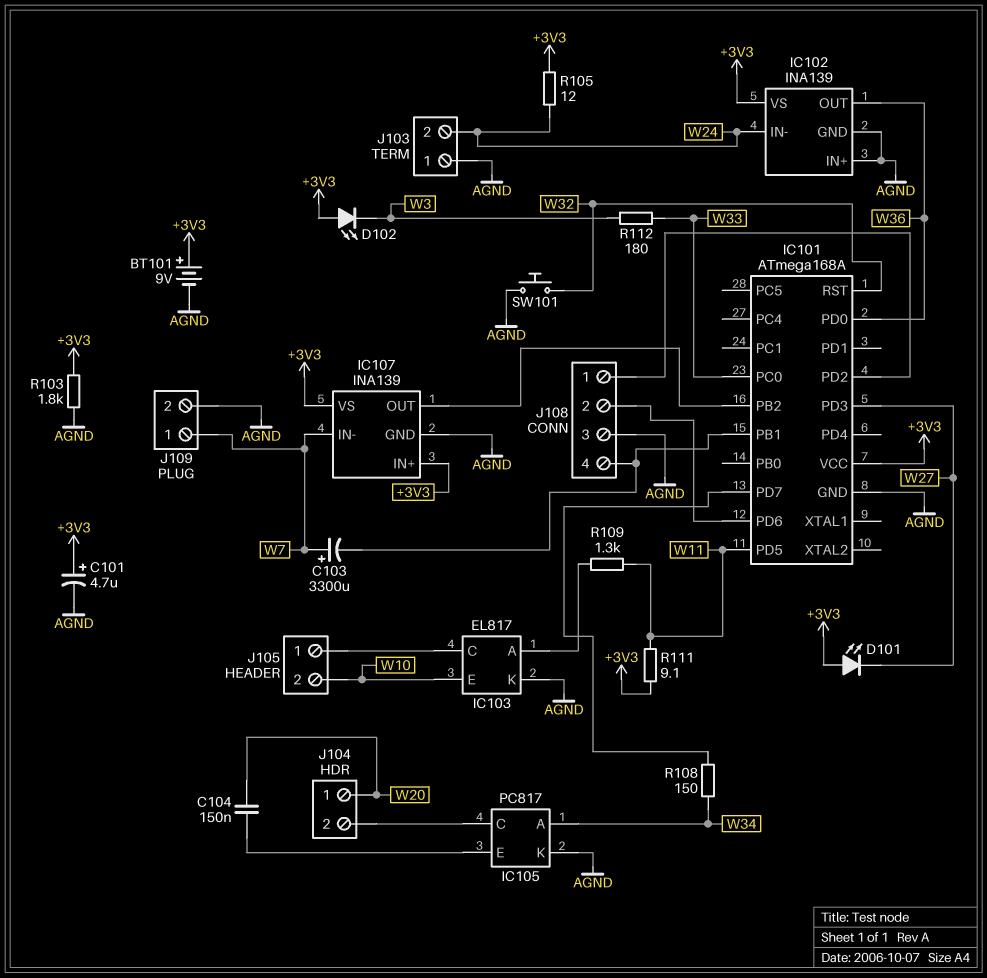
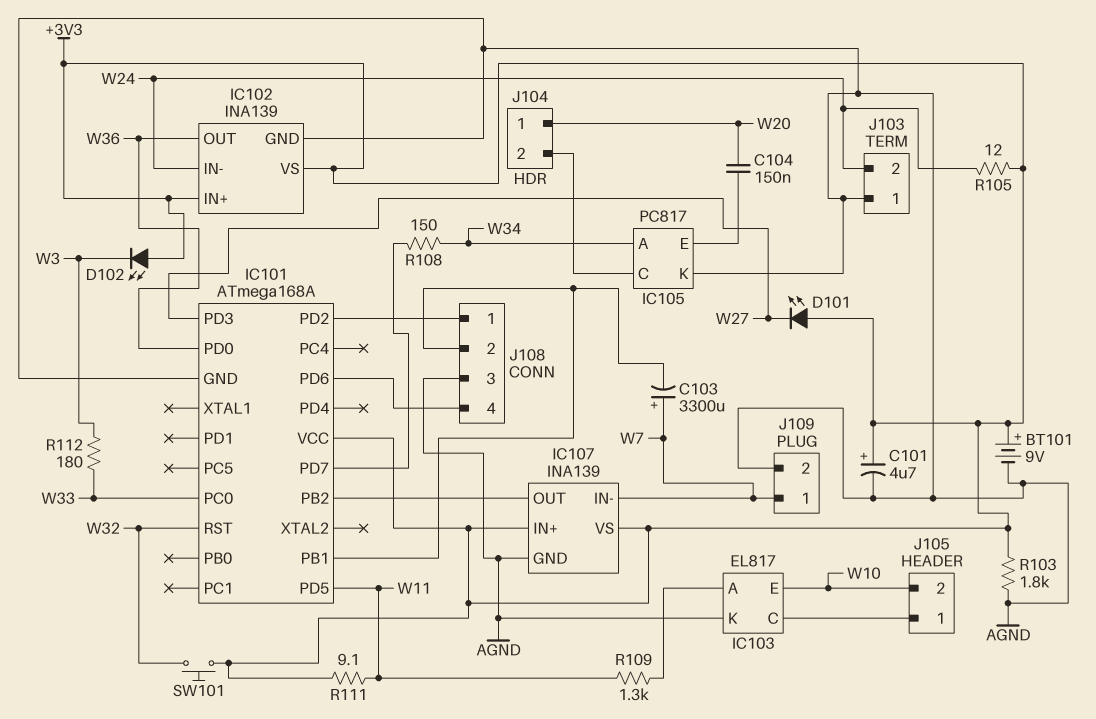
IC102 pin IN+: AGND -> +3V3
J108 pin 2: IC101/PD6 -> IC101/PB1
J108 pin 4: IC101/PB1 -> IC101/PD6
SW101: button (AGND, W32) -> button (+3V3, W32)

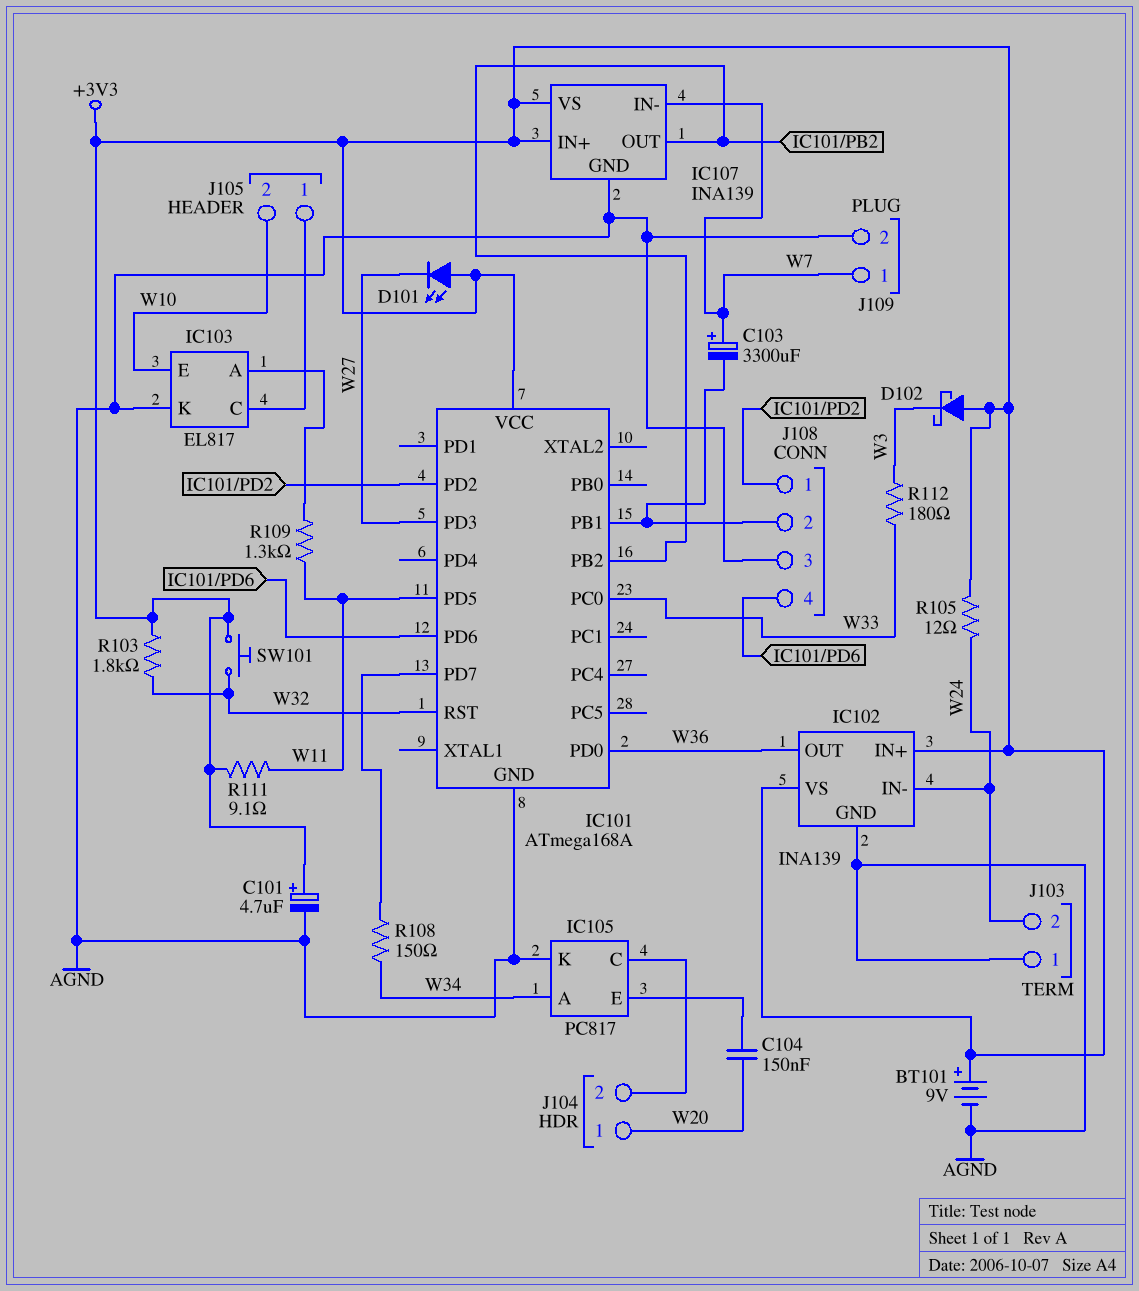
D102: LED (A +3V3, K W3) -> schottky (A +3V3, K W3)
R103: 1.8k (+3V3, AGND) -> 1.8k (+3V3, W32)

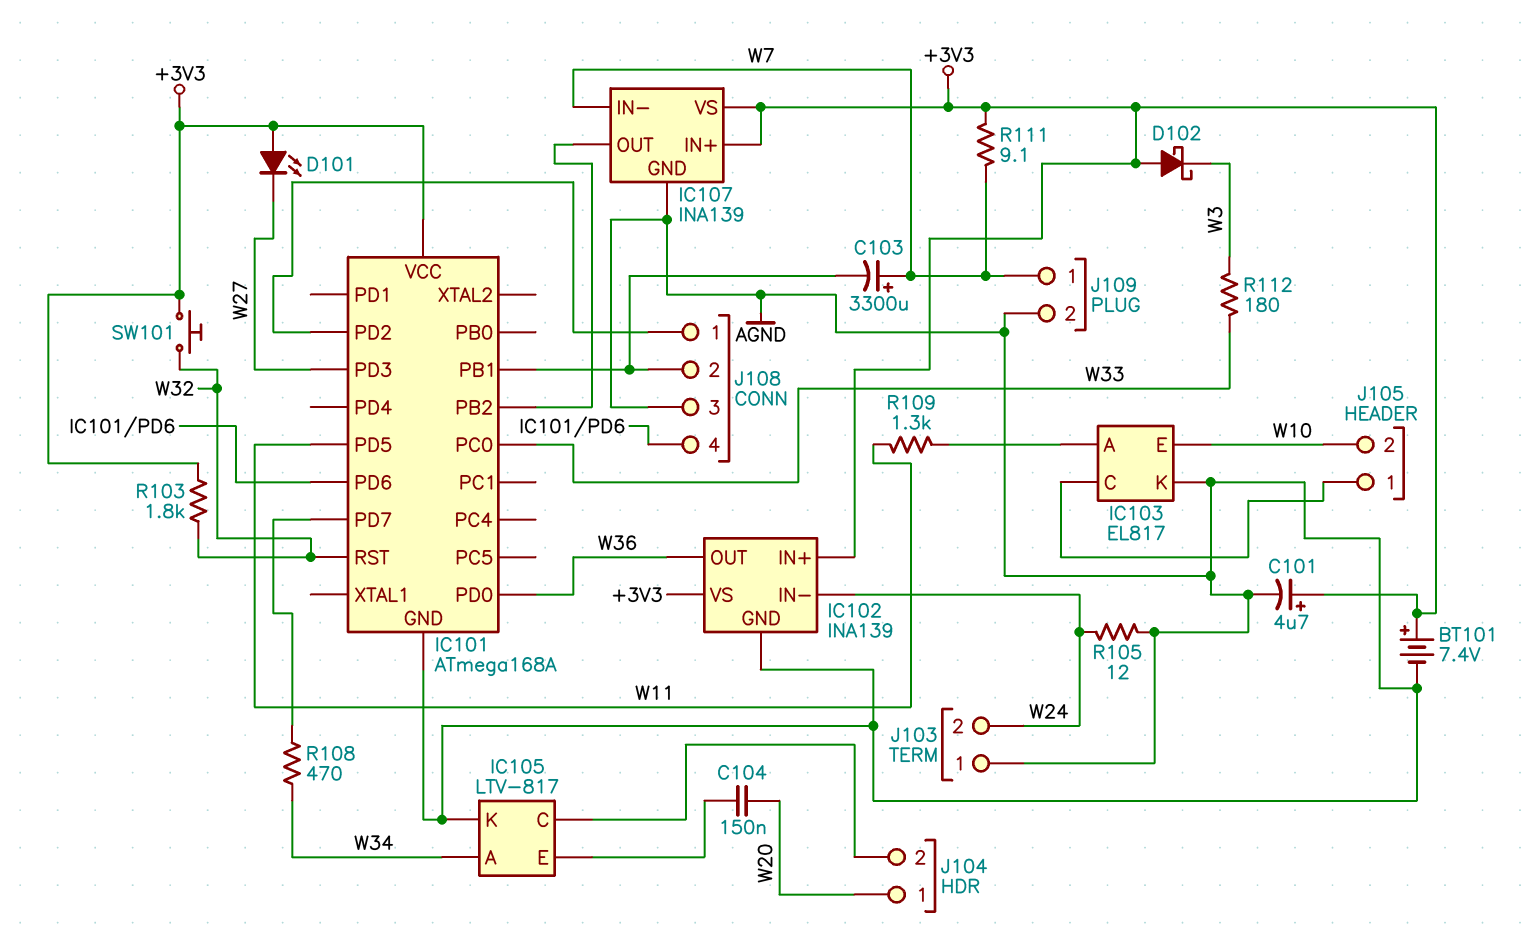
BT101: 9V (plus +3V3, minus AGND) -> 7.4V (plus +3V3, minus AGND)
IC105: PC817 -> LTV-817
R105: 12 (+3V3, W24) -> 12 (AGND, W24)
R108: 150 (IC101/PD7, W34) -> 470 (IC101/PD7, W34)
R111: 9.1 (+3V3, W11) -> 9.1 (+3V3, W7)

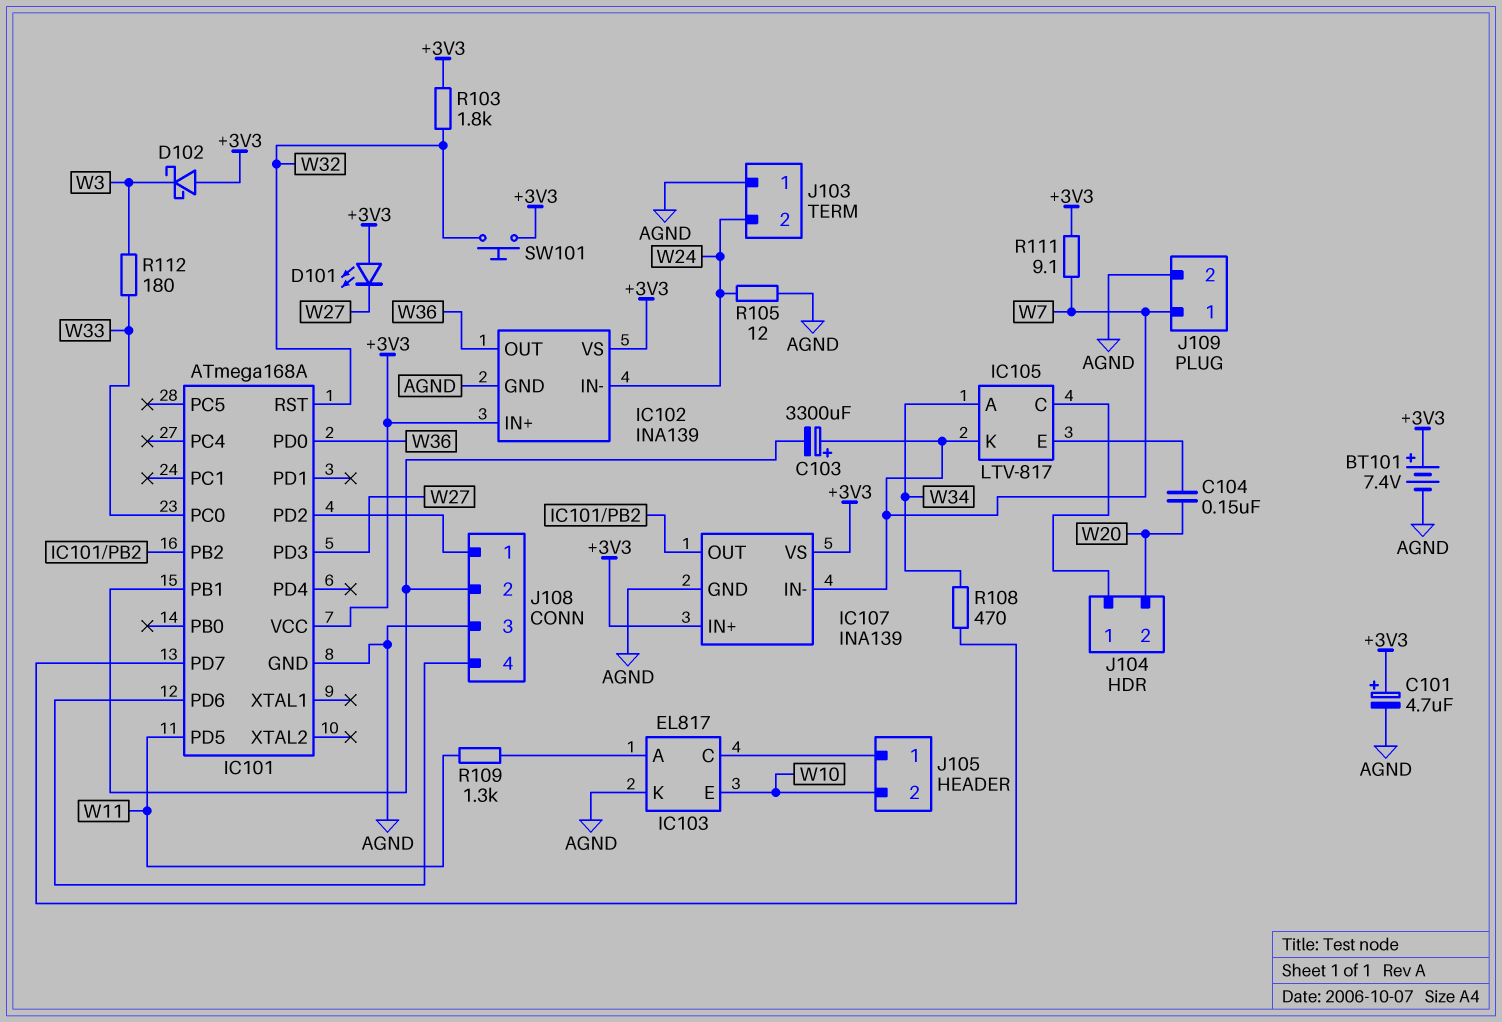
IC105 pin K: AGND -> W7
J104 pin 1: W20 -> IC105/C
J104 pin 2: IC105/C -> W20

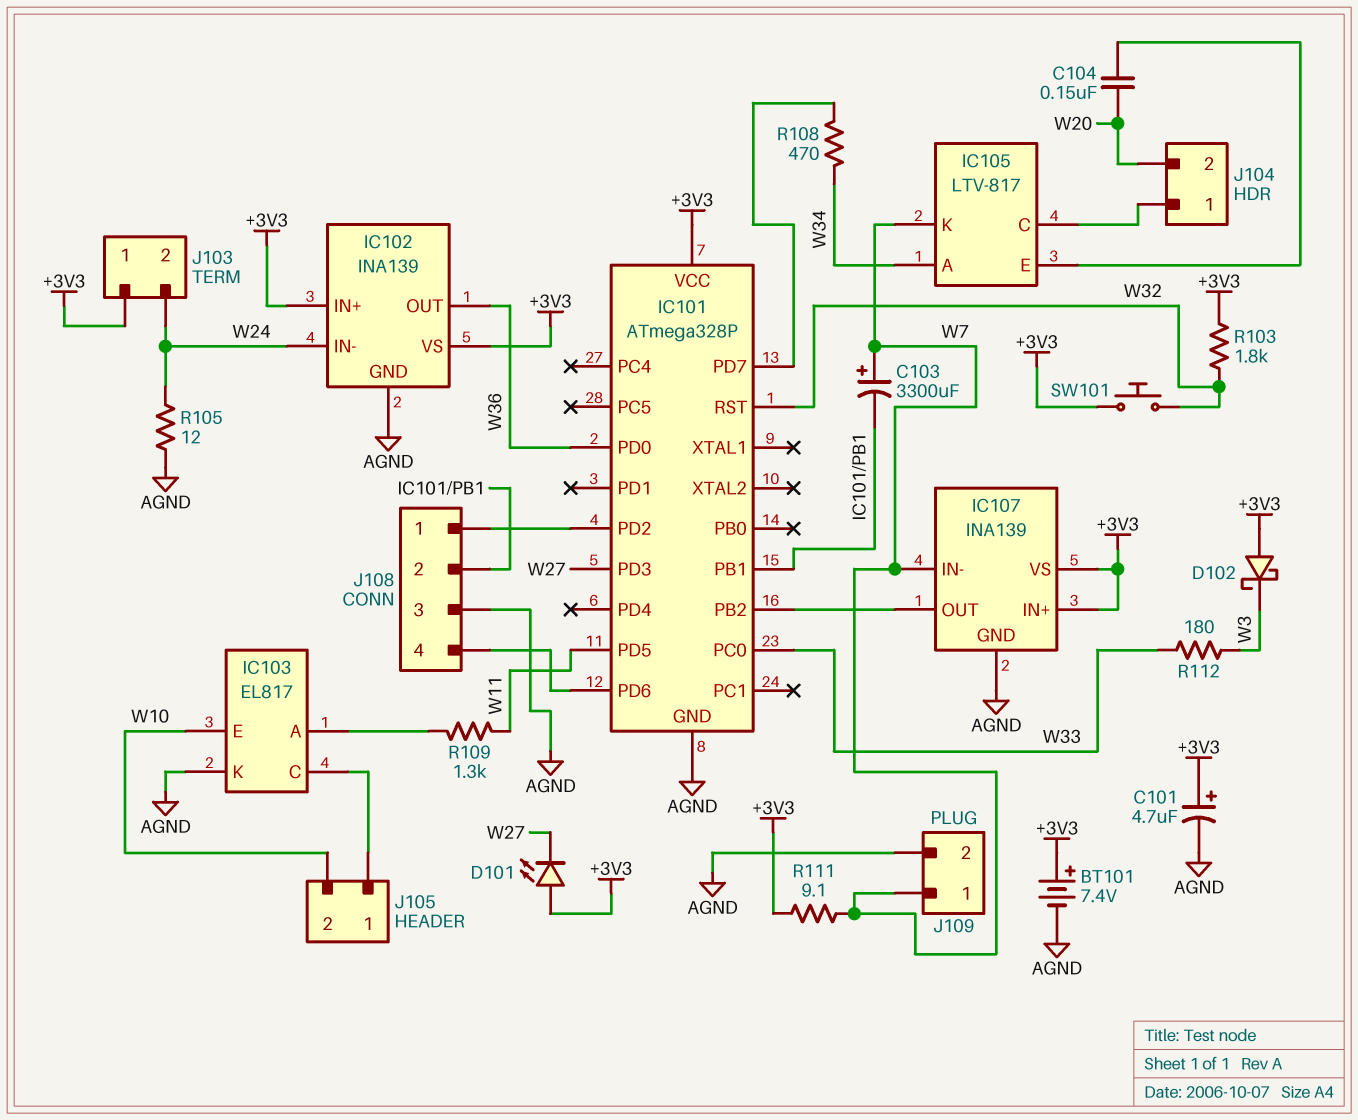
IC101: ATmega168A -> ATmega328P
J103 pin 1: AGND -> +3V3

